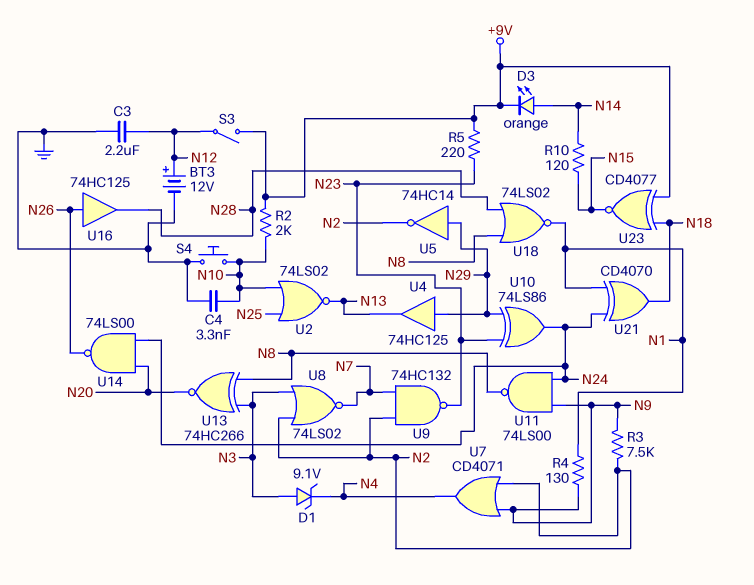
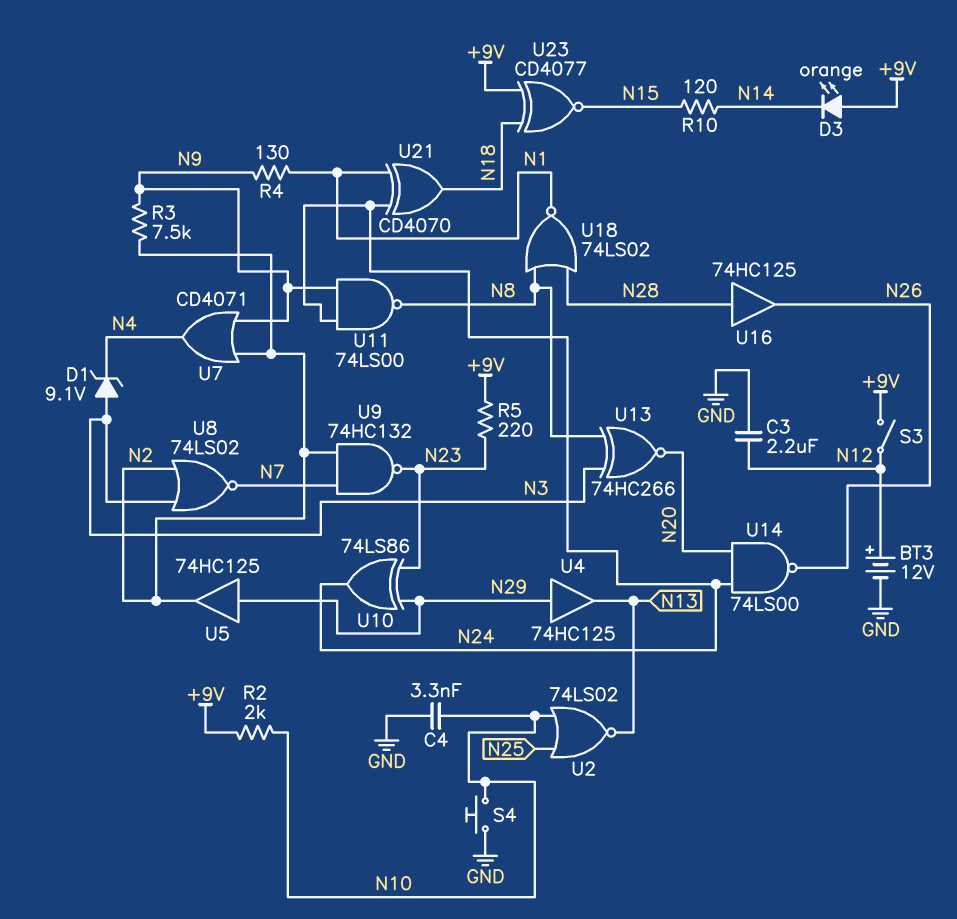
D3: LED orange (A N14, K +9V) -> LED orange (A +9V, K N14)
U5: NOT 74HC14 (in N29, out N2) -> buffer 74HC125 (in N29, out N2)
U16: buffer 74HC125 (in N26, out N28) -> buffer 74HC125 (in N28, out N26)

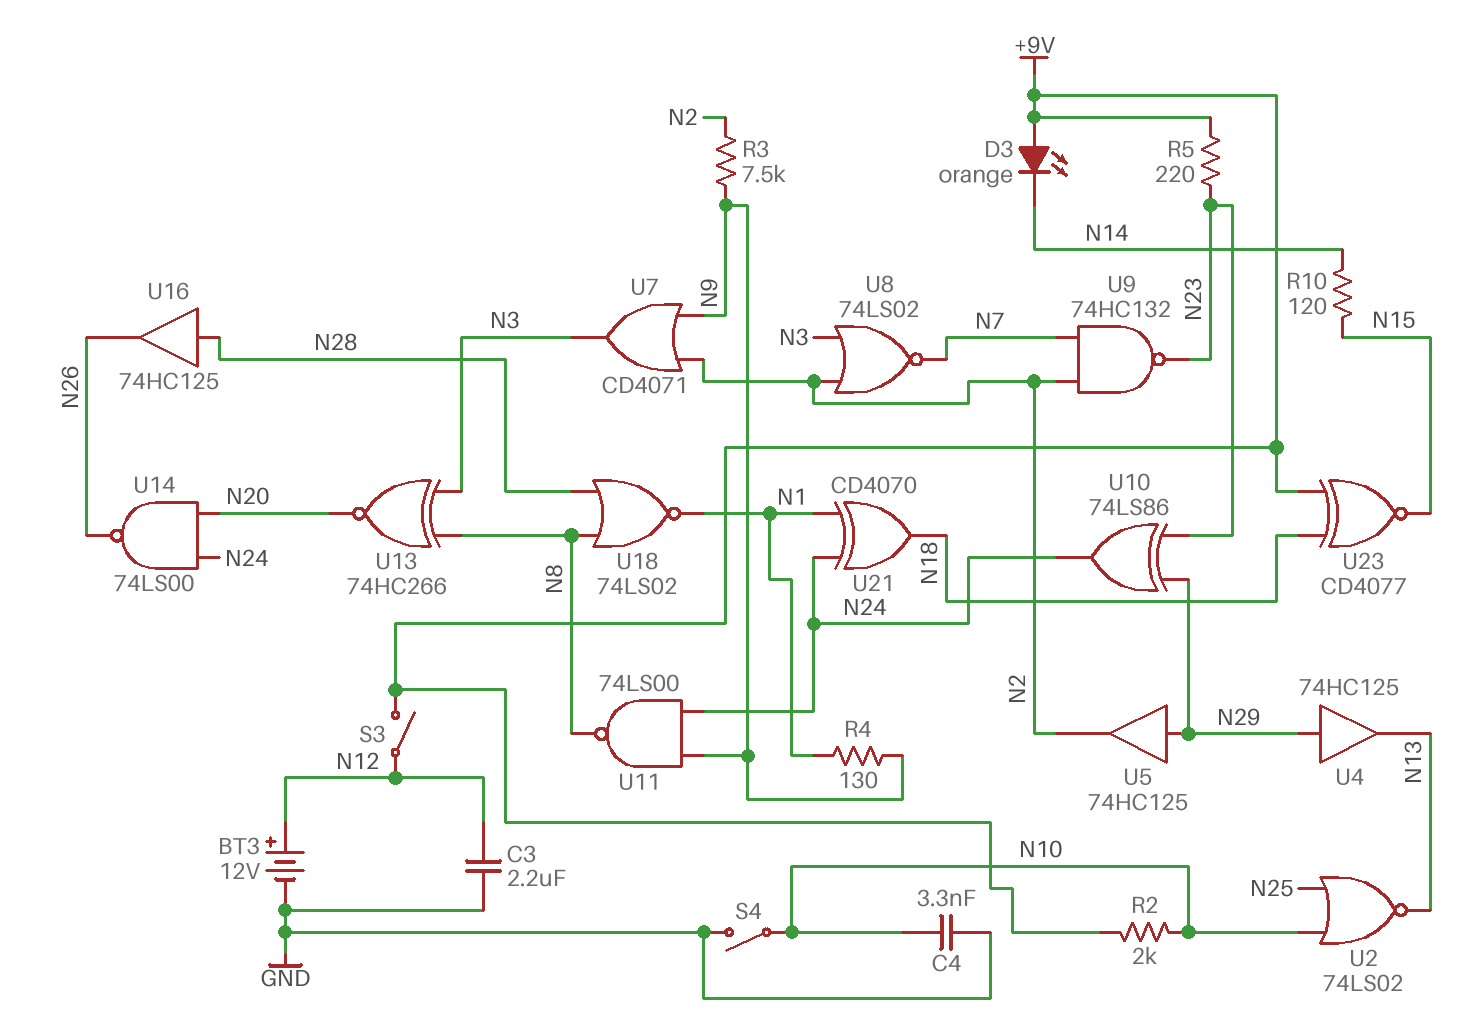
D1: zener 9.1V (A N3, K N4) -> none
S4: button (GND, N10) -> switch (GND, N10)
U7: OR CD4071 (in N2, in N9, out N4) -> OR CD4071 (in N2, in N9, out N3)

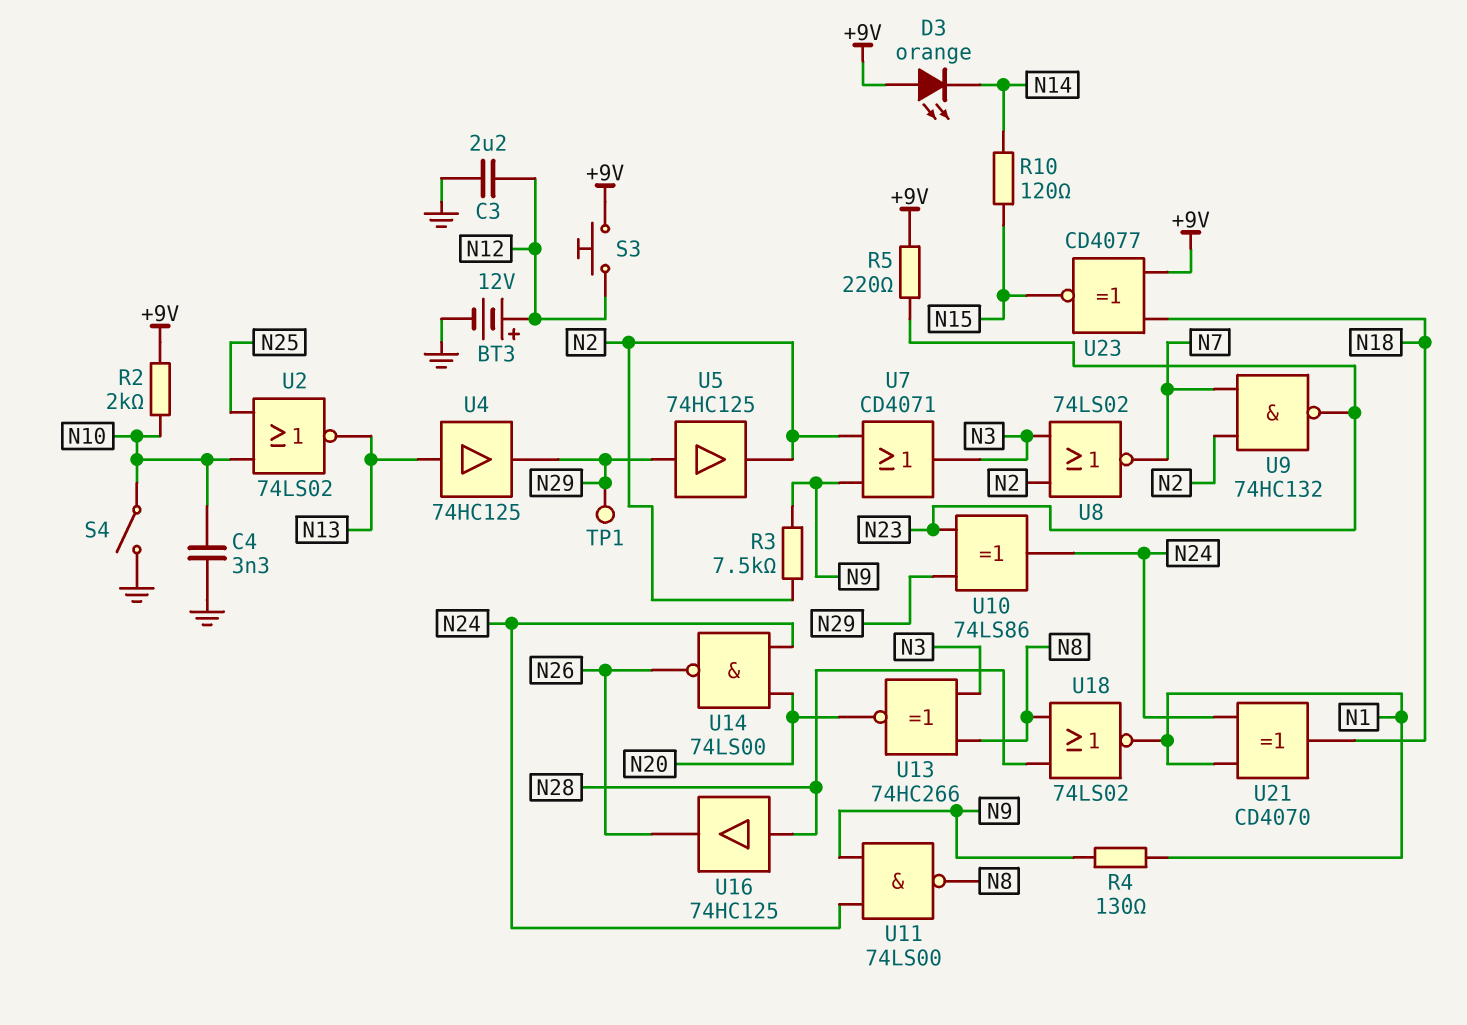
S3: switch (+9V, N12) -> button (+9V, N12)
TP1: none -> test point (N29)
U4: buffer 74HC125 (in N29, out N13) -> buffer 74HC125 (in N13, out N29)

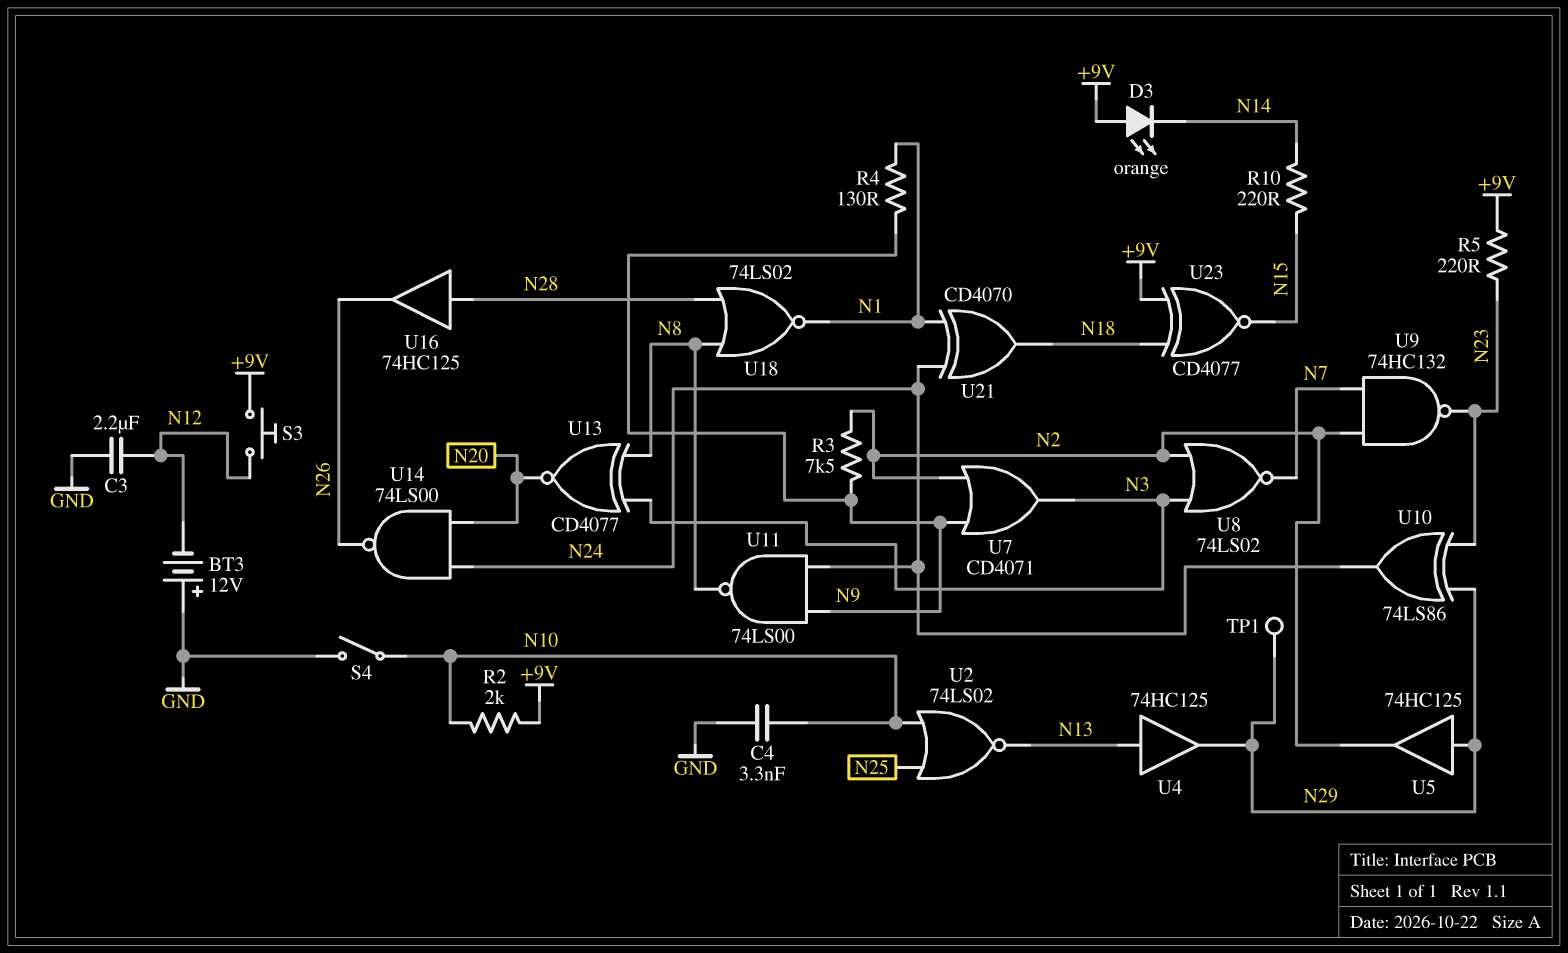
BT3: 12V (plus N12, minus GND) -> 12V (plus GND, minus N12)
R10: 120 (N14, N15) -> 220 (N14, N15)
U13: XNOR 74HC266 (in N3, in N8, out N20) -> XNOR CD4077 (in N3, in N8, out N20)

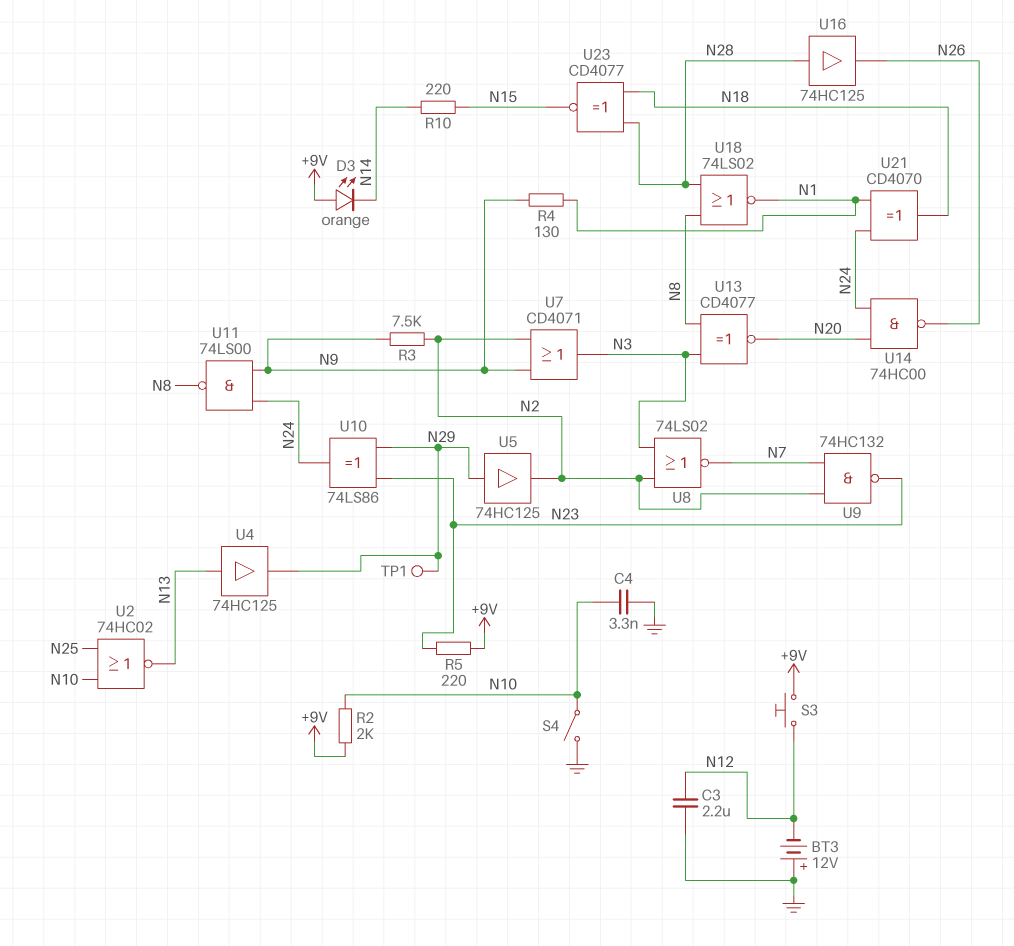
U2: NOR 74LS02 (in N10, in N25, out N13) -> NOR 74HC02 (in N10, in N25, out N13)
U14: NAND 74LS00 (in N20, in N24, out N26) -> NAND 74HC00 (in N20, in N24, out N26)
U23: XNOR CD4077 (in +9V, in N18, out N15) -> XNOR CD4077 (in N18, in N28, out N15)

